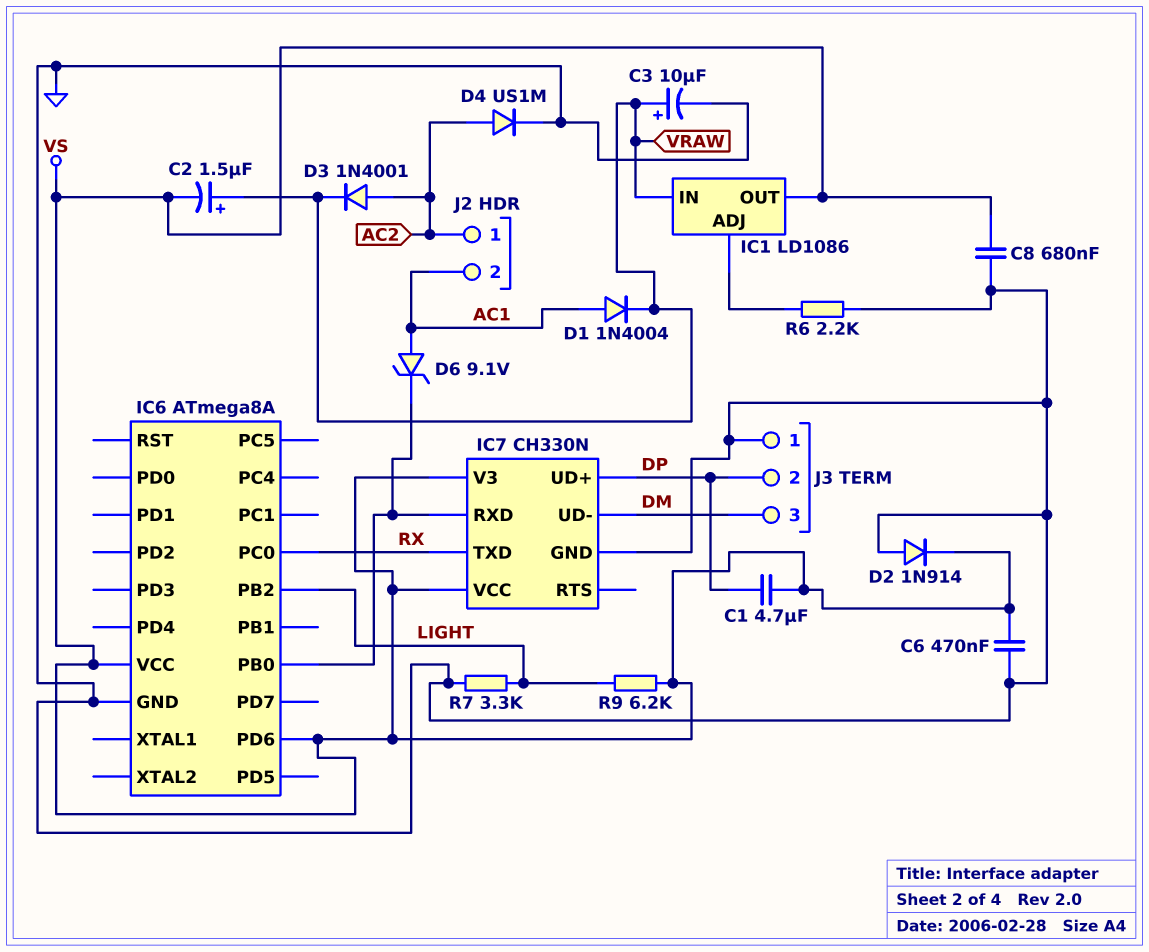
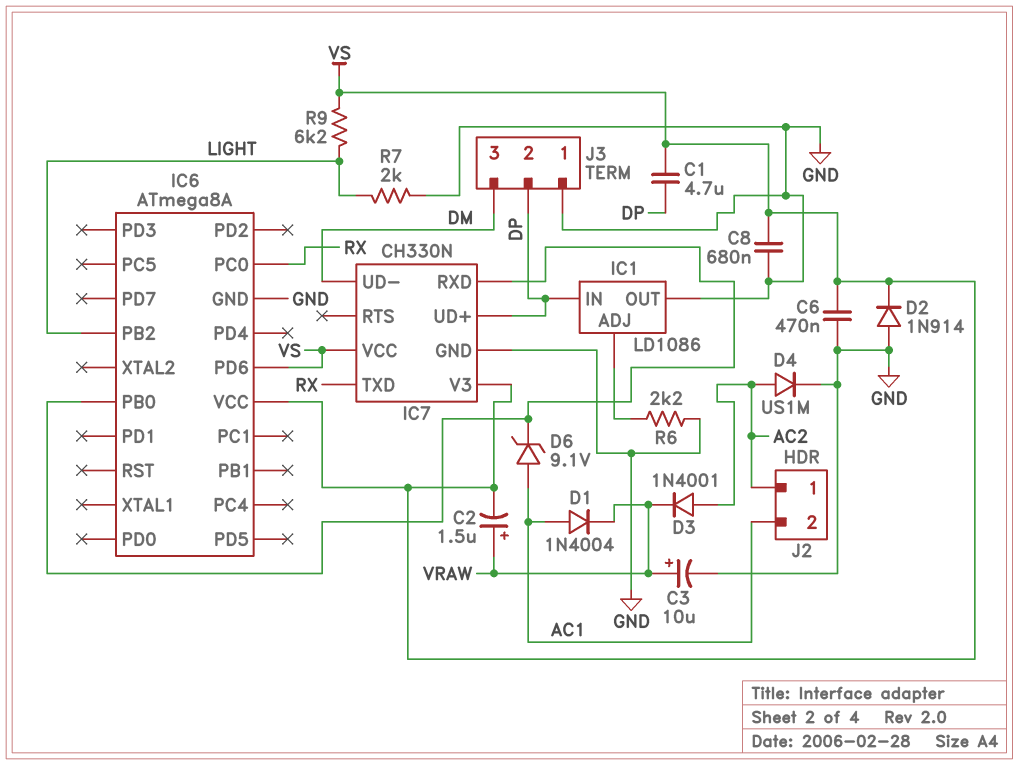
IC1 pin IN: VRAW -> DP
IC1 pin OUT: VS -> GND
R7: 3.3k (GND, LIGHT) -> 2k (GND, LIGHT)

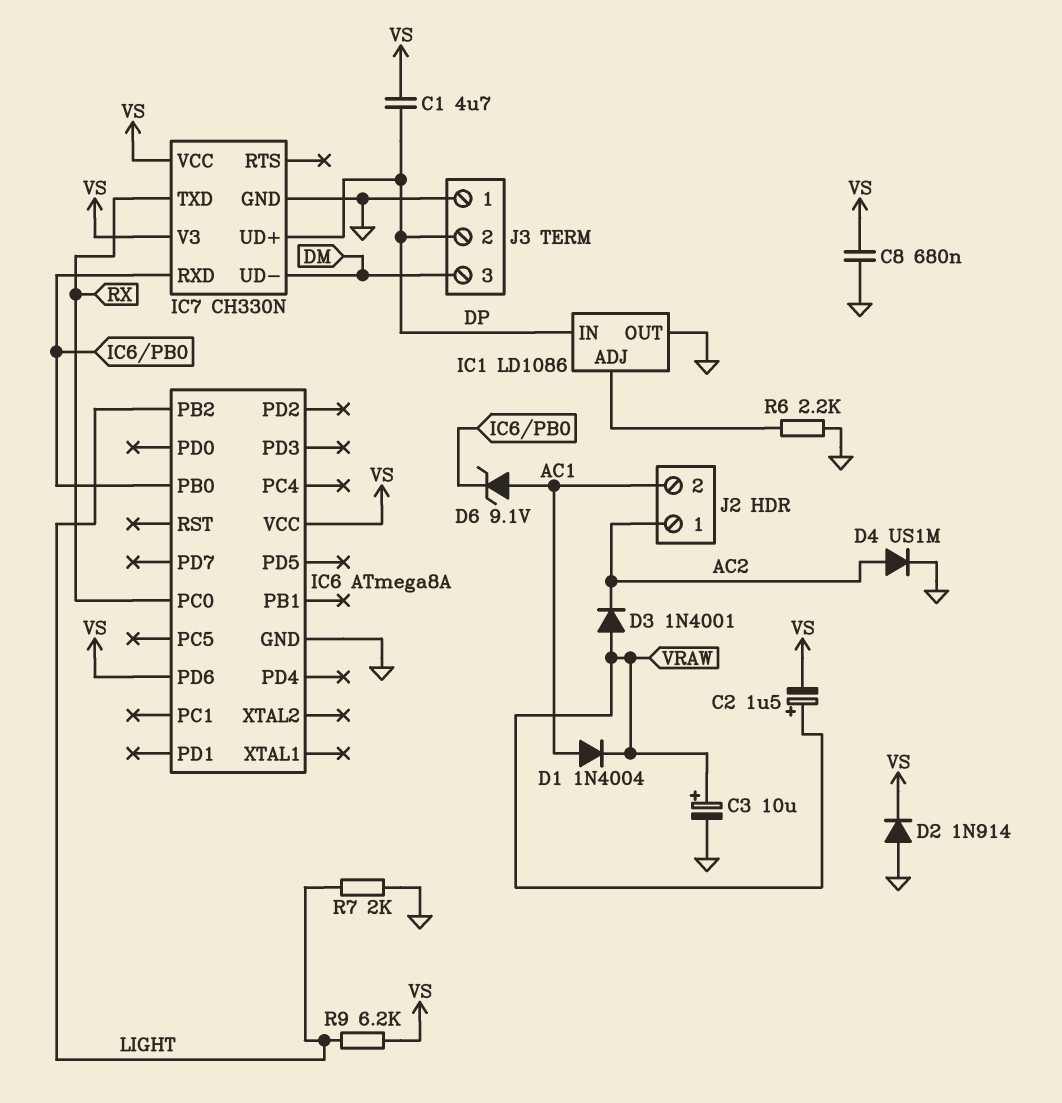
C6: 470nF (GND, VS) -> none
D3: diode 1N4001 (A AC2, K VRAW) -> diode 1N4001 (A VRAW, K AC2)

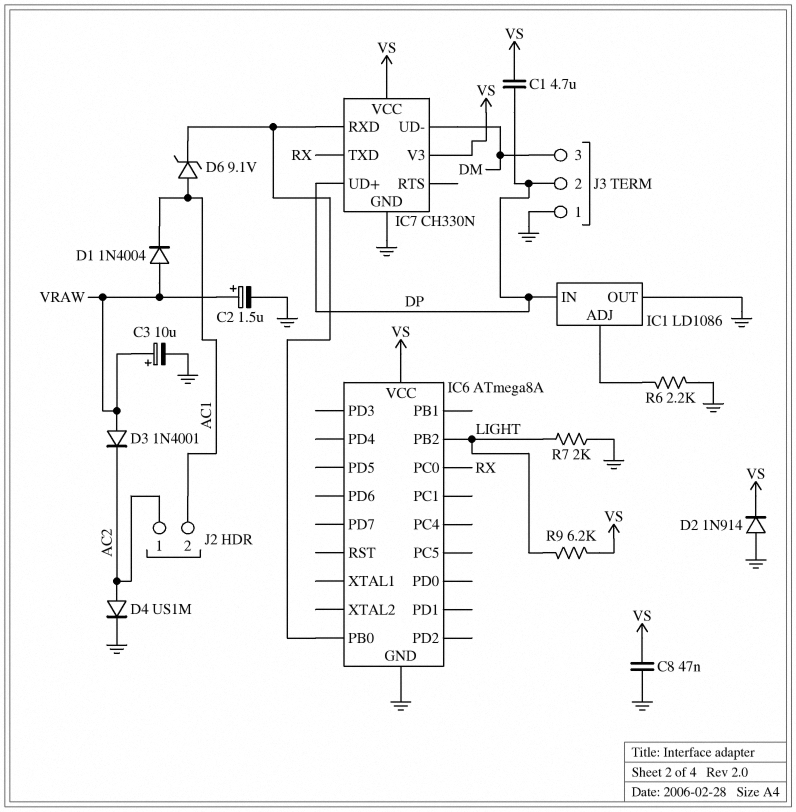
C2: 1.5uF (plus VRAW, minus VS) -> 1.5uF (plus VRAW, minus GND)
C8: 680nF (GND, VS) -> 47nF (GND, VS)
D1: diode 1N4004 (A AC1, K VRAW) -> diode 1N4004 (A VRAW, K AC1)
IC6 pin PD6: VS -> none

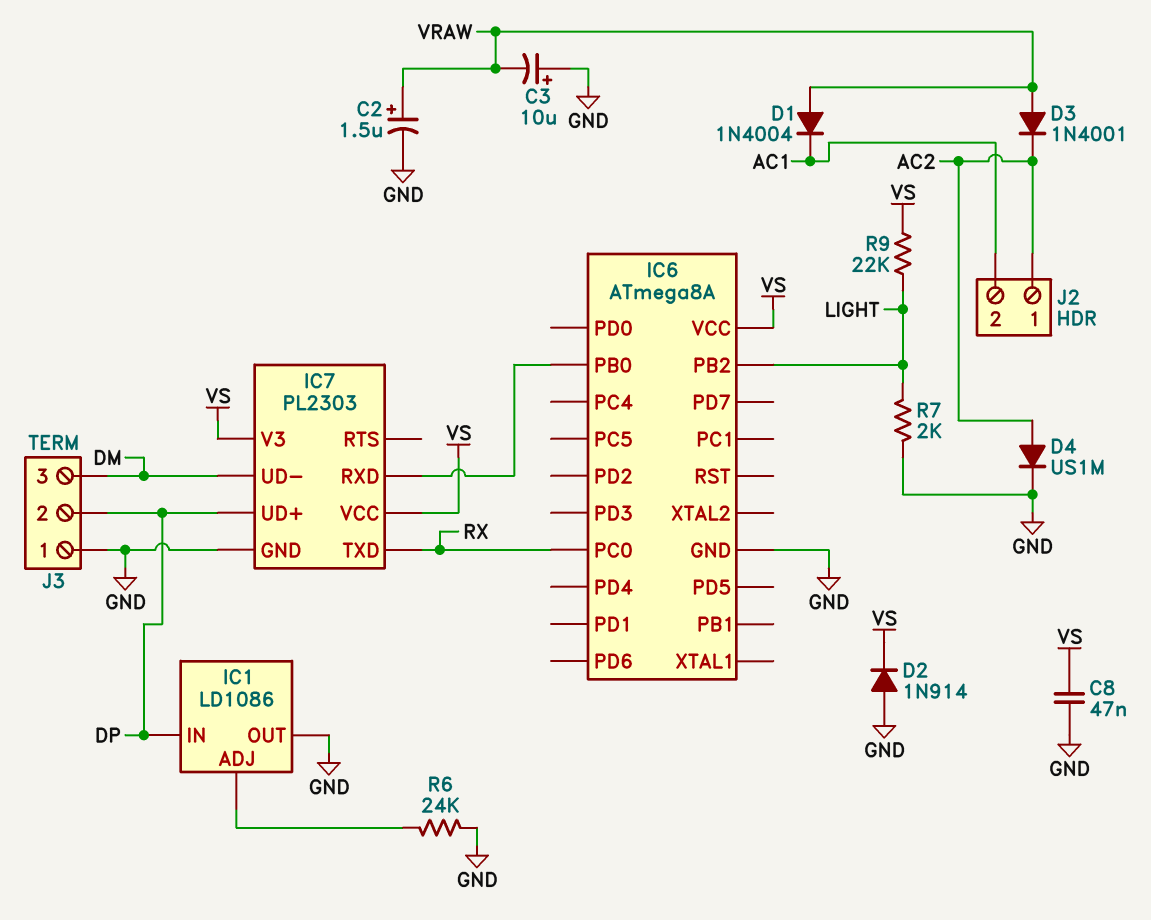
C1: 4.7uF (DP, VS) -> none
C3: 10uF (plus VRAW, minus GND) -> 10uF (plus GND, minus VRAW)
D6: zener 9.1V (A AC1, K IC6/PB0) -> none
IC7: CH330N -> PL2303
R6: 2.2k (GND, IC1/ADJ) -> 24k (GND, IC1/ADJ)
R9: 6.2k (LIGHT, VS) -> 22k (LIGHT, VS)

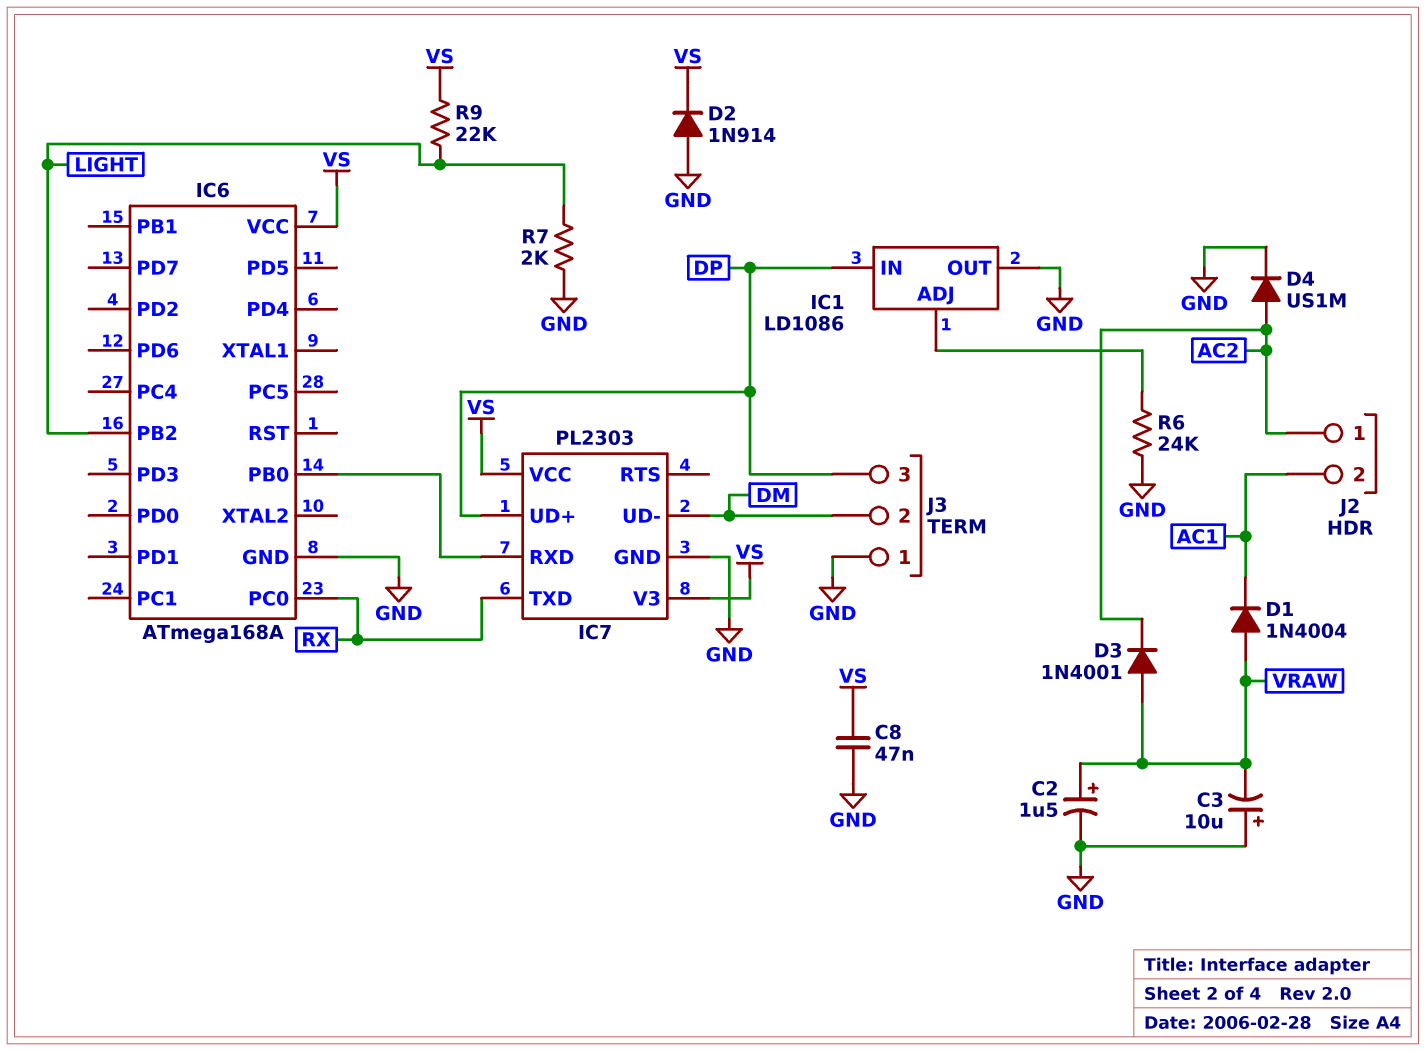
IC6: ATmega8A -> ATmega168A
J3 pin 2: DP -> DM
J3 pin 3: DM -> DP

